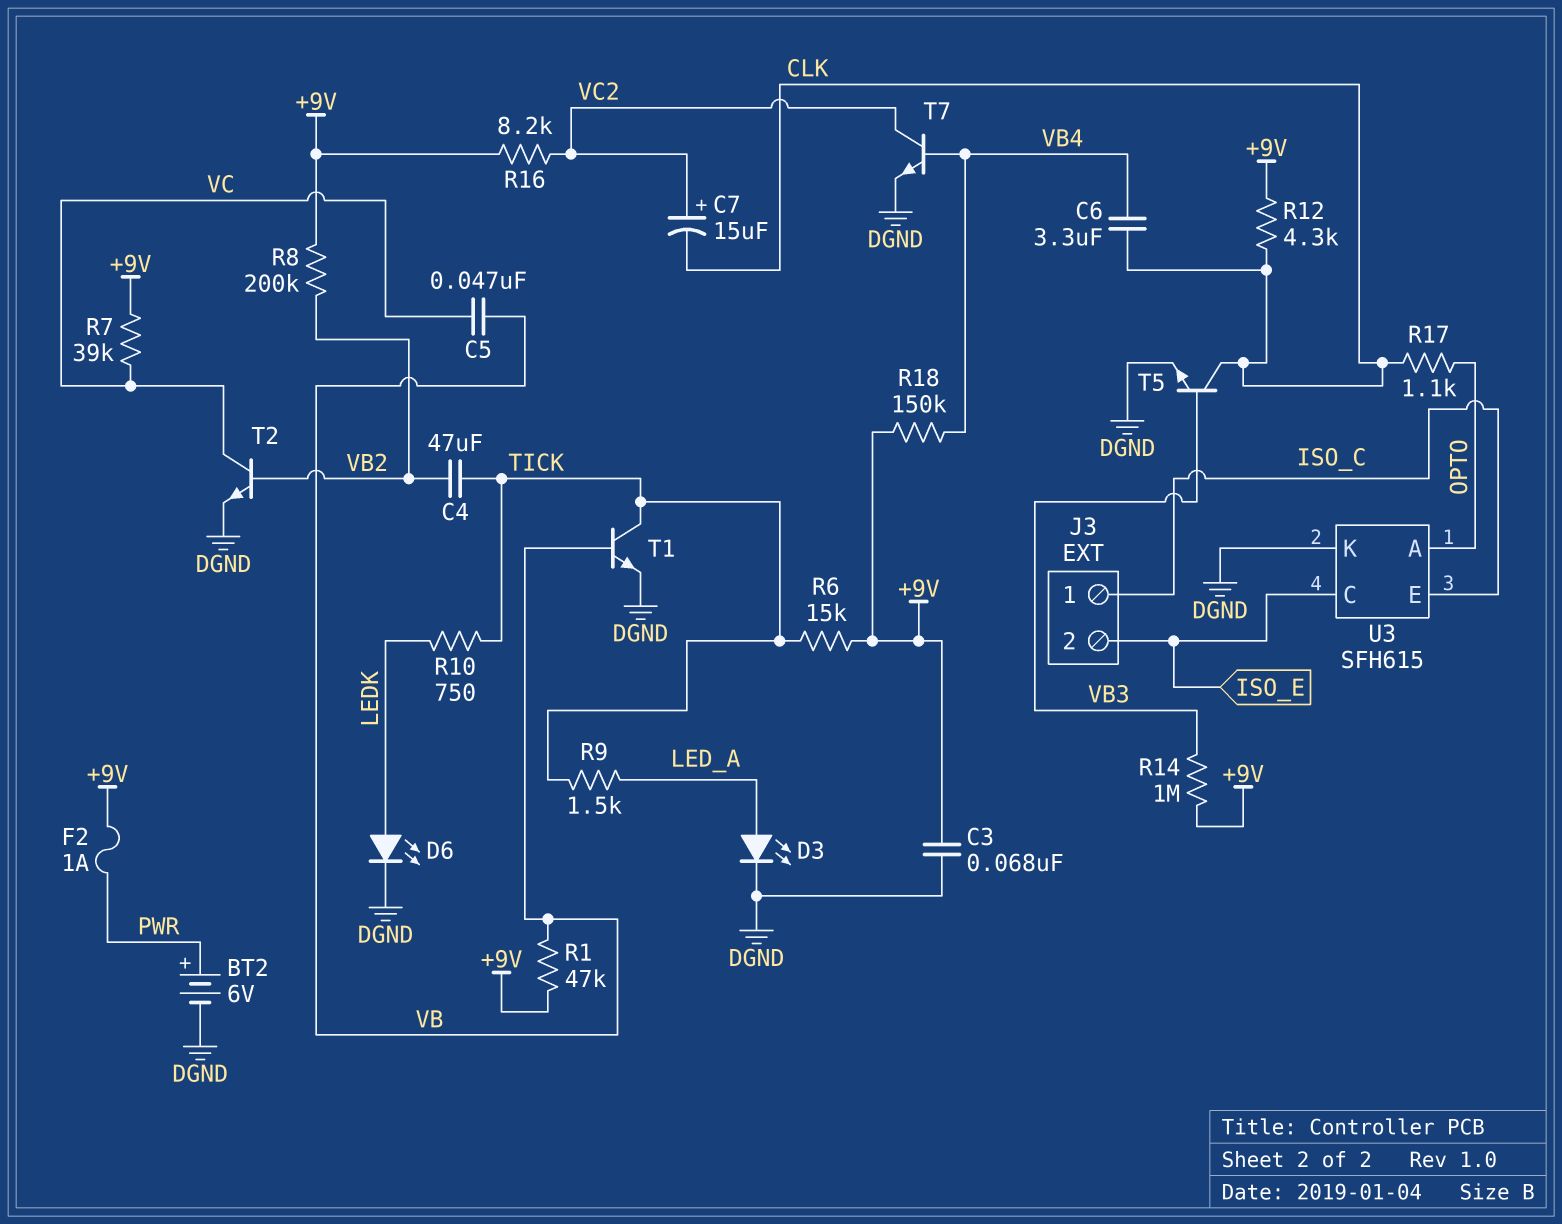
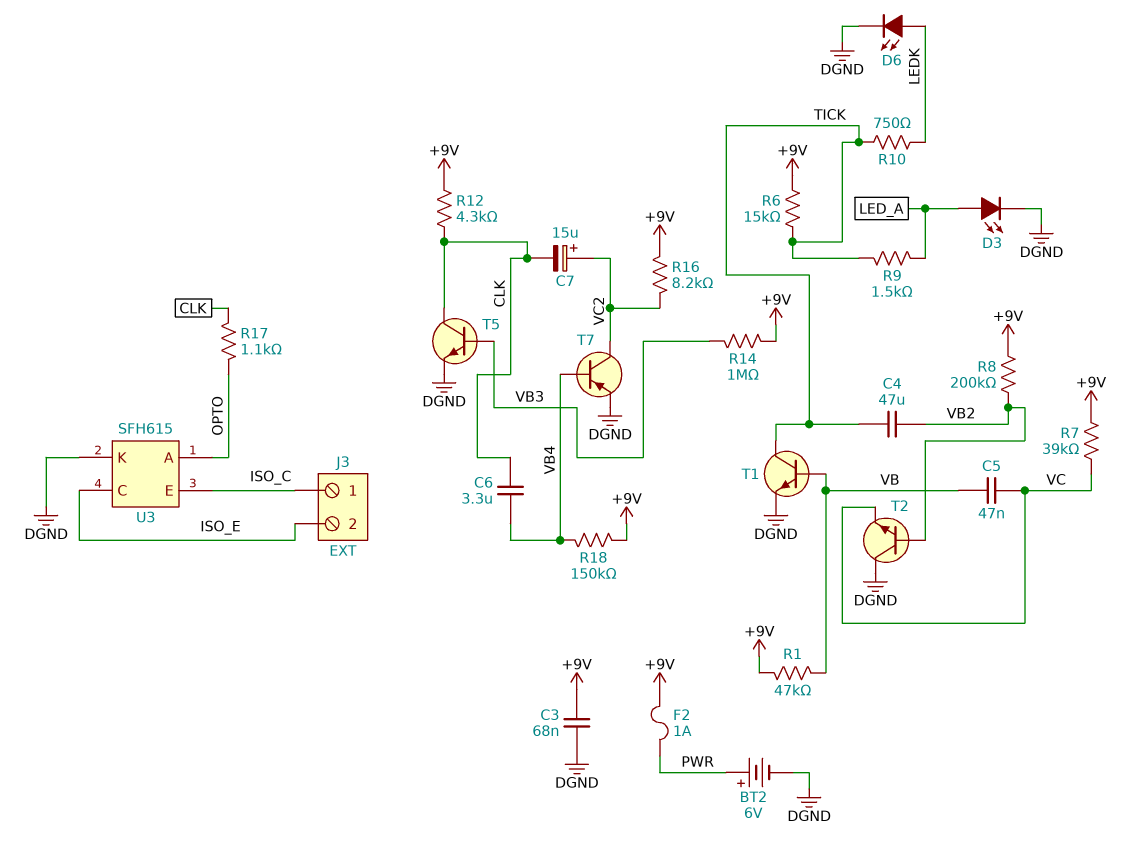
T2: NPN (B VB2, C VC, E DGND) -> NPN (B VB2, C DGND, E VC)
T7: NPN (B VB4, C VC2, E DGND) -> PNP (B VB4, C VC2, E DGND)

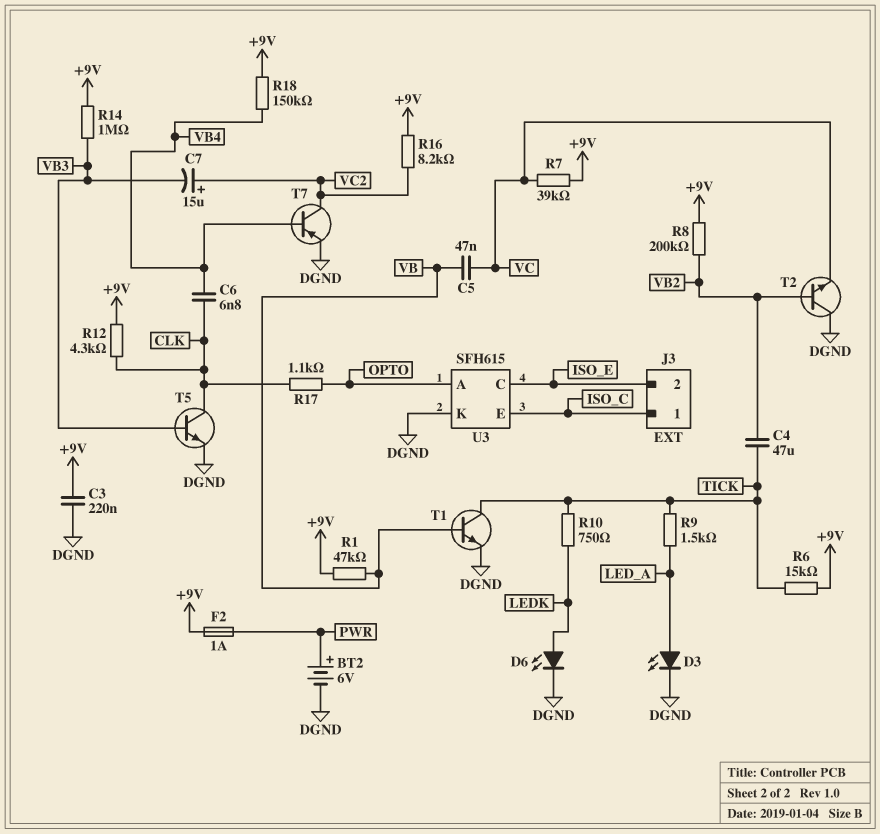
C3: 68nF (+9V, DGND) -> 220nF (+9V, DGND)
C6: 3.3uF (CLK, VB4) -> 6.8nF (CLK, VB4)
C7: 15uF (plus VC2, minus CLK) -> 15uF (plus VC2, minus VB3)

